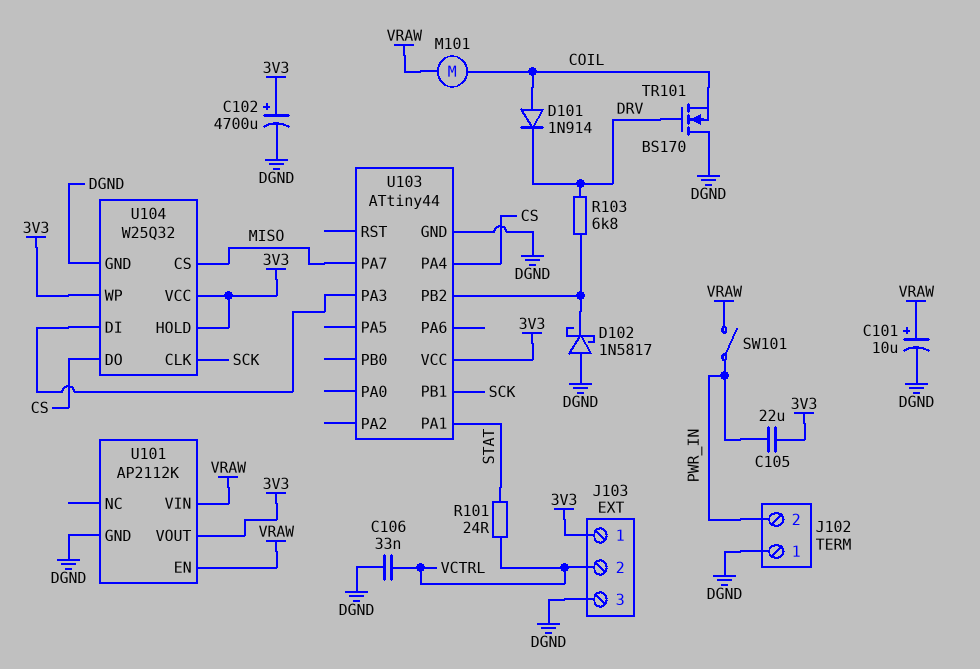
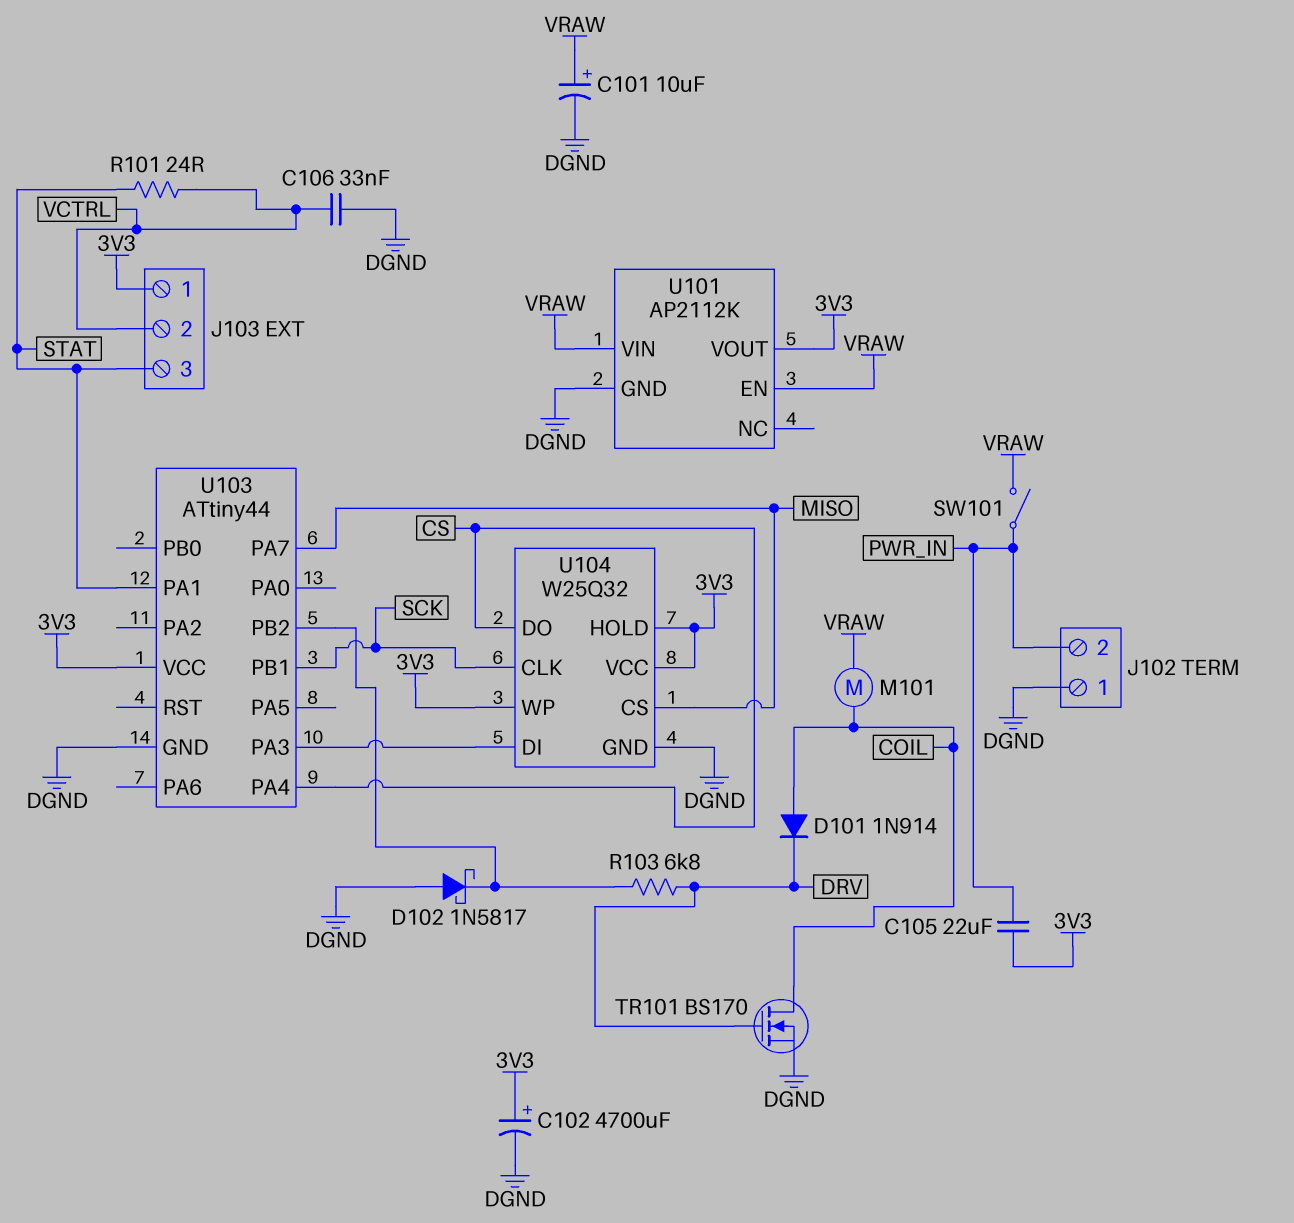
J103 pin 3: DGND -> STAT
TR101: NMOS BS170 (G DRV, D DGND, S COIL) -> NMOS BS170 (G DRV, D COIL, S DGND)

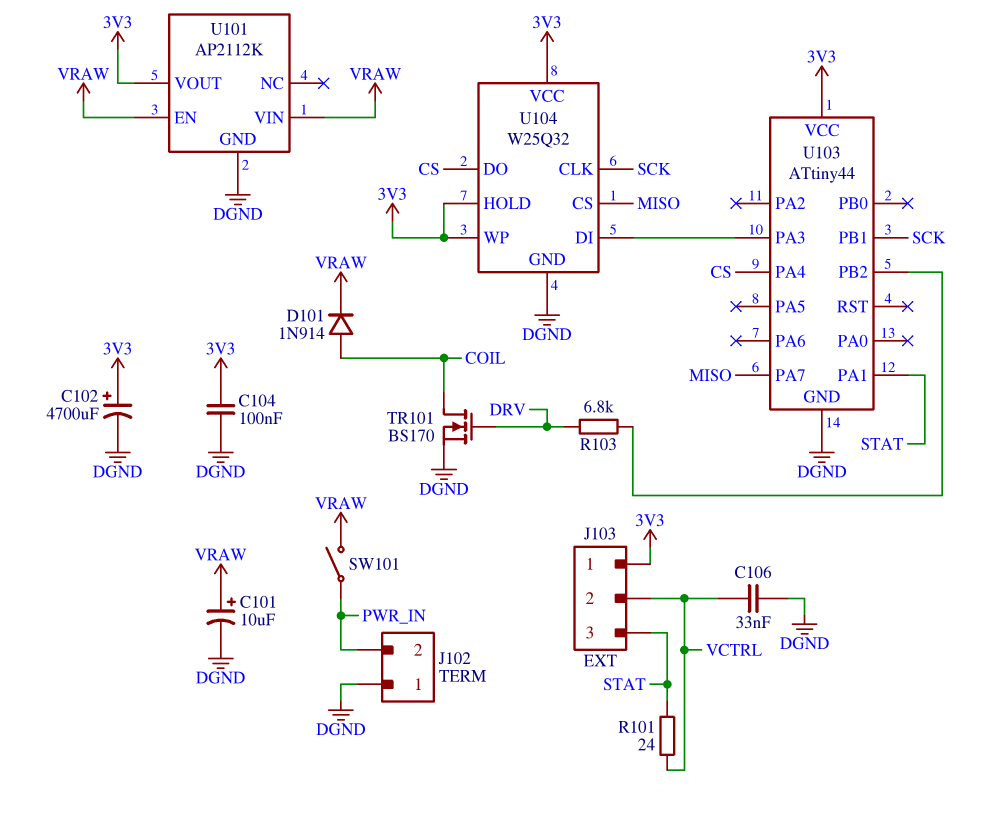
C104: none -> 100nF (3V3, DGND)
C105: 22uF (3V3, PWR_IN) -> none
D101: diode 1N914 (A COIL, K DRV) -> diode 1N914 (A COIL, K VRAW)
D102: schottky 1N5817 (A DGND, K U103/PB2) -> none
M101: motor (COIL, VRAW) -> none

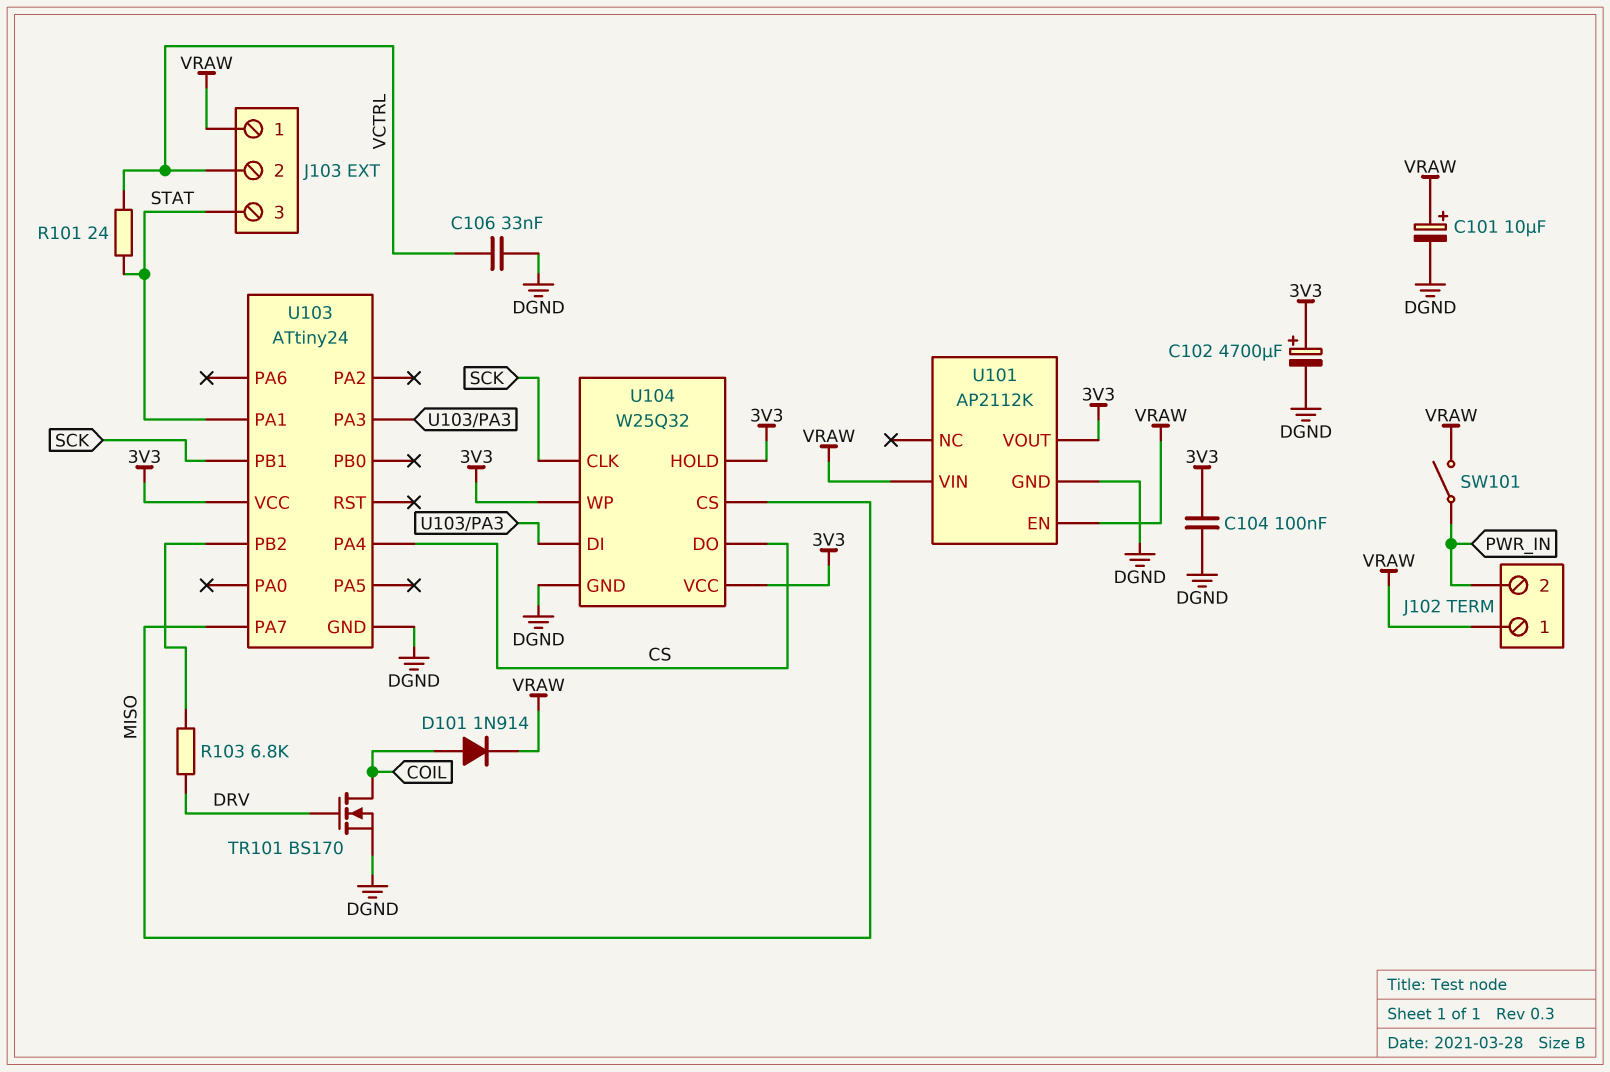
J102 pin 1: DGND -> VRAW
J103 pin 1: 3V3 -> VRAW
U103: ATtiny44 -> ATtiny24

